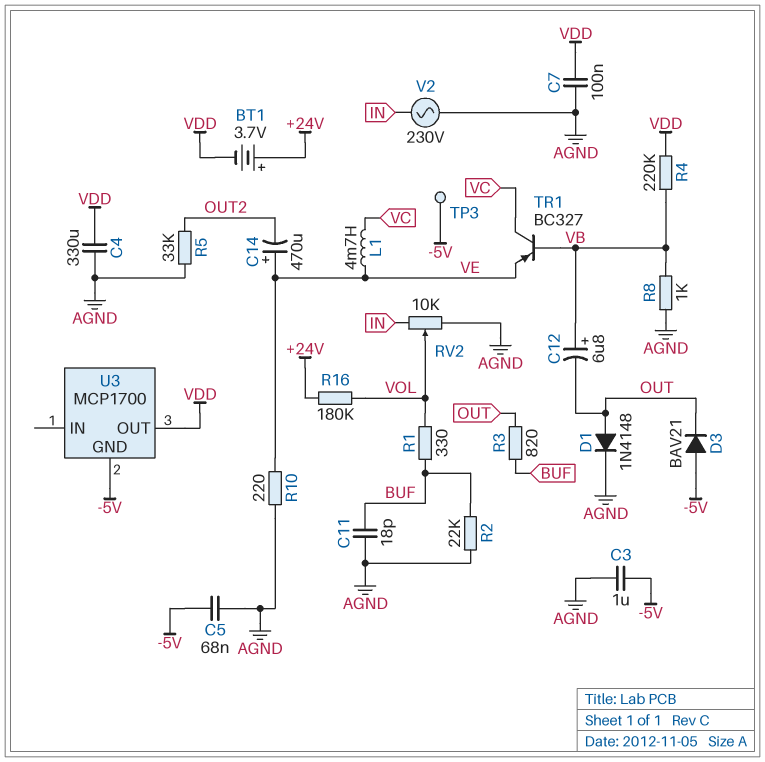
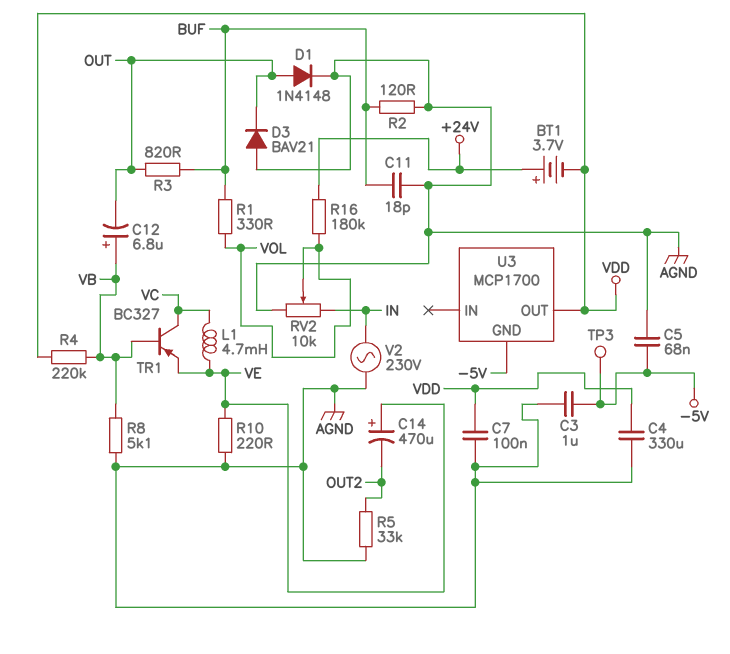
D3: diode BAV21 (A -5V, K OUT) -> diode BAV21 (A AGND, K OUT)
R2: 22k (AGND, BUF) -> 120 (AGND, BUF)
R8: 1k (AGND, VB) -> 5.1k (AGND, VB)

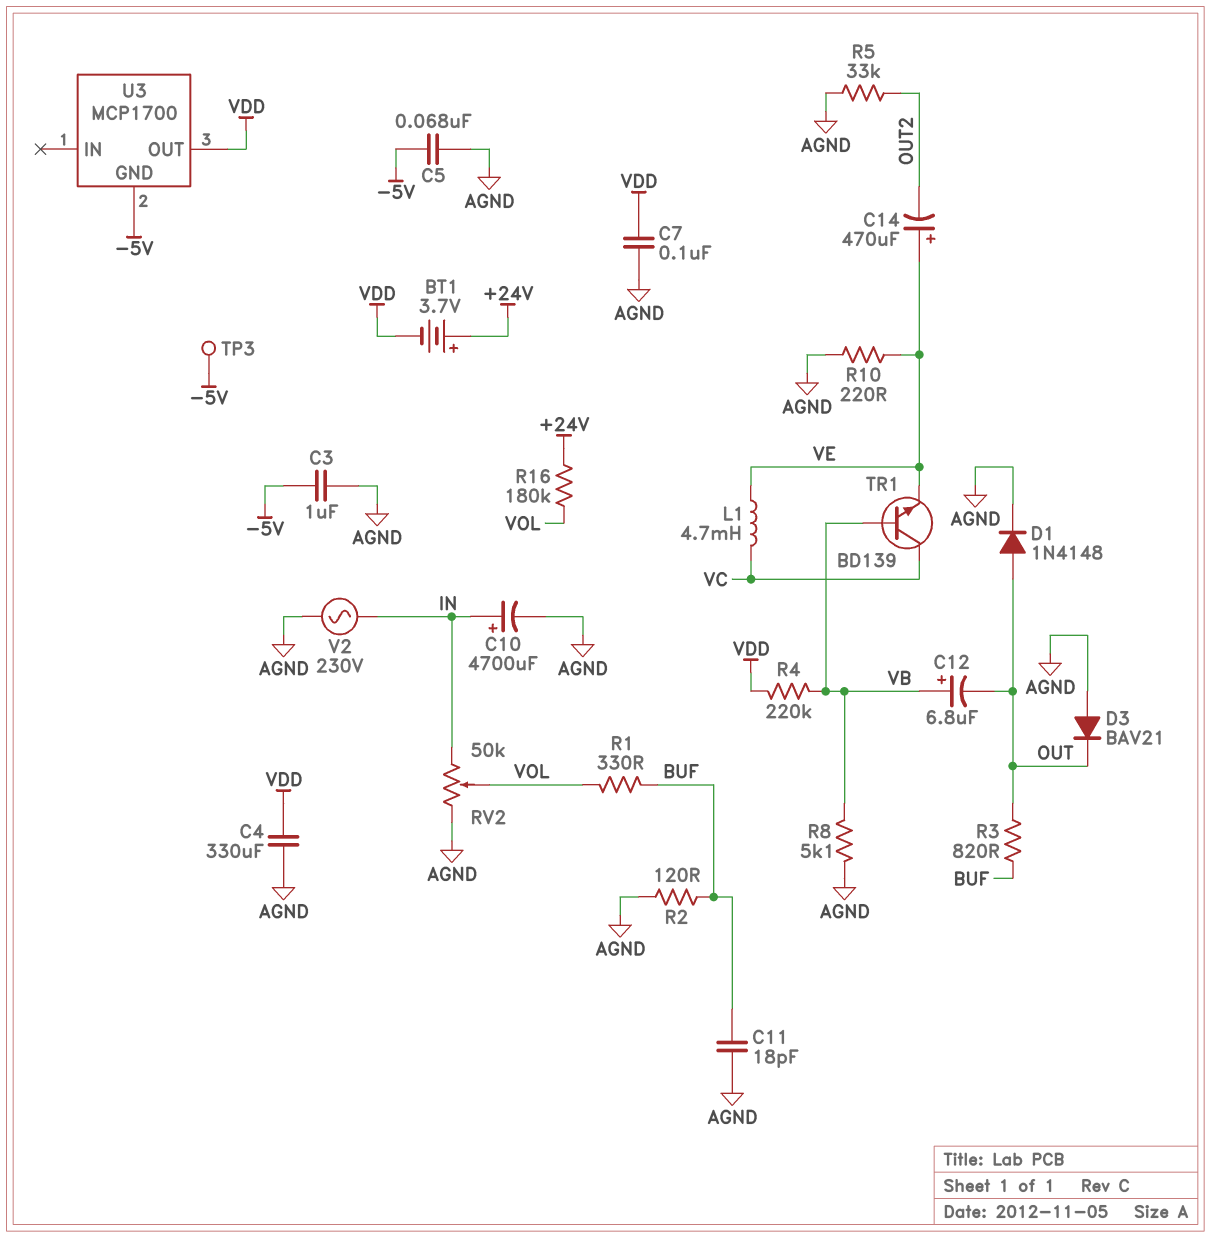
C10: none -> 4700uF (plus IN, minus AGND)
RV2: 10k (AGND, IN, wiper VOL) -> 50k (AGND, IN, wiper VOL)
TR1: PNP BC327 (B VB, C VC, E VE) -> NPN BD139 (B VB, C VC, E VE)

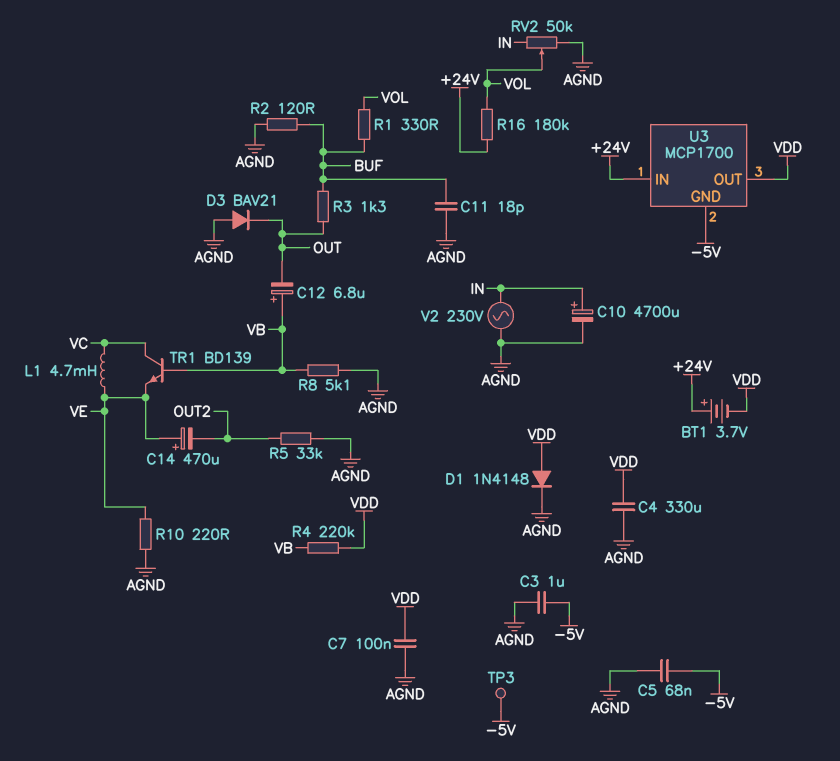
D1: diode 1N4148 (A OUT, K AGND) -> diode 1N4148 (A VDD, K AGND)
R3: 820 (BUF, OUT) -> 1.3k (BUF, OUT)
U3 pin IN: none -> +24V

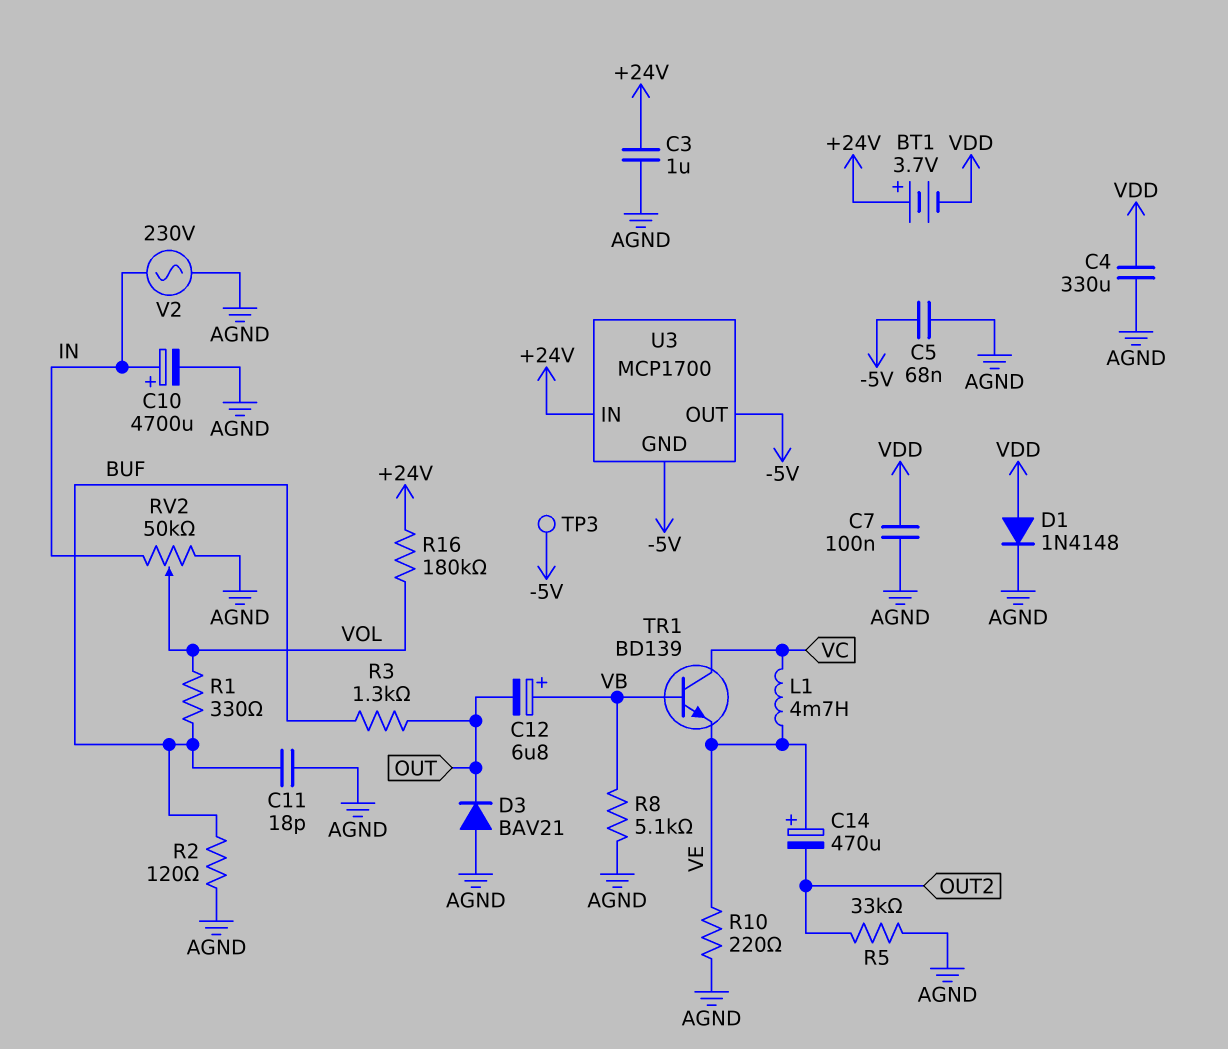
C3: 1uF (-5V, AGND) -> 1uF (+24V, AGND)
R4: 220k (VB, VDD) -> none
U3 pin OUT: VDD -> -5V

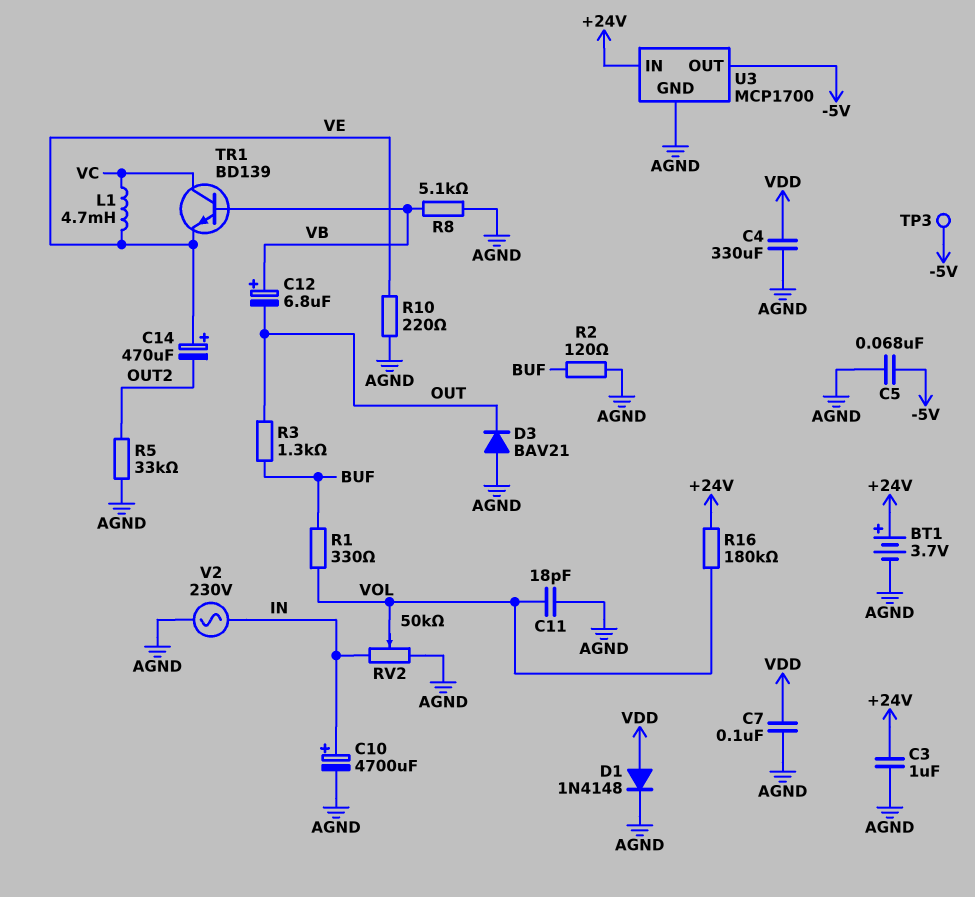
BT1: 3.7V (plus +24V, minus VDD) -> 3.7V (plus +24V, minus AGND)
C11: 18pF (AGND, BUF) -> 18pF (AGND, VOL)
U3 pin GND: -5V -> AGND

